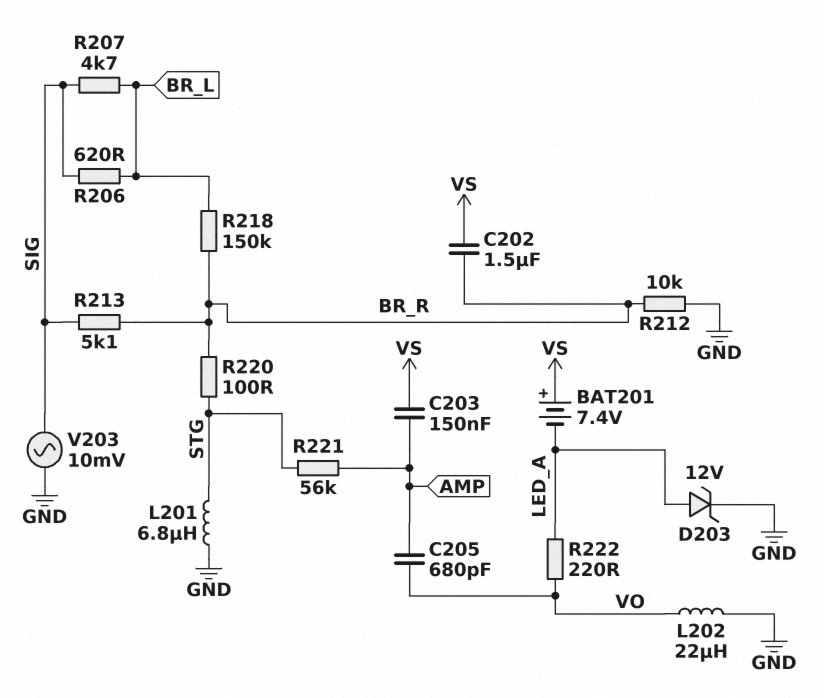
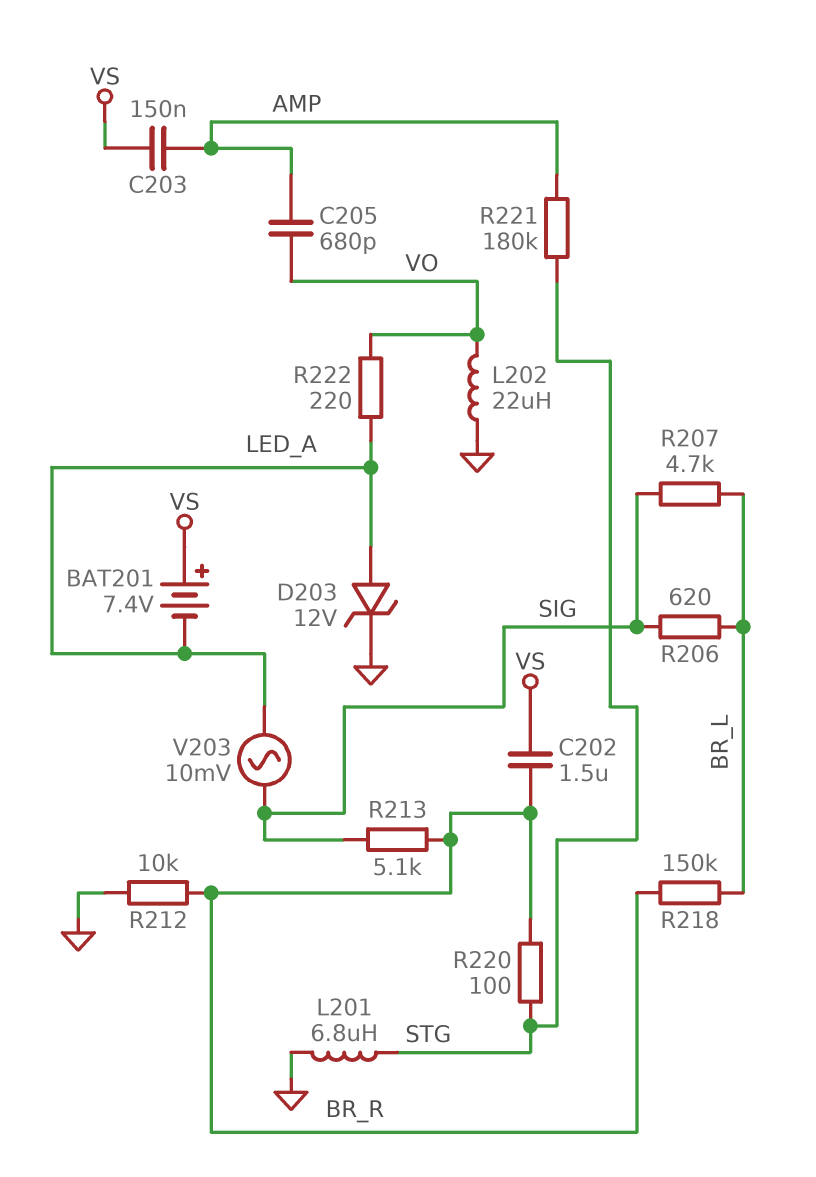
R221: 56k (AMP, STG) -> 180k (AMP, STG)
V203: AC 10mV (GND, SIG) -> AC 10mV (LED_A, SIG)

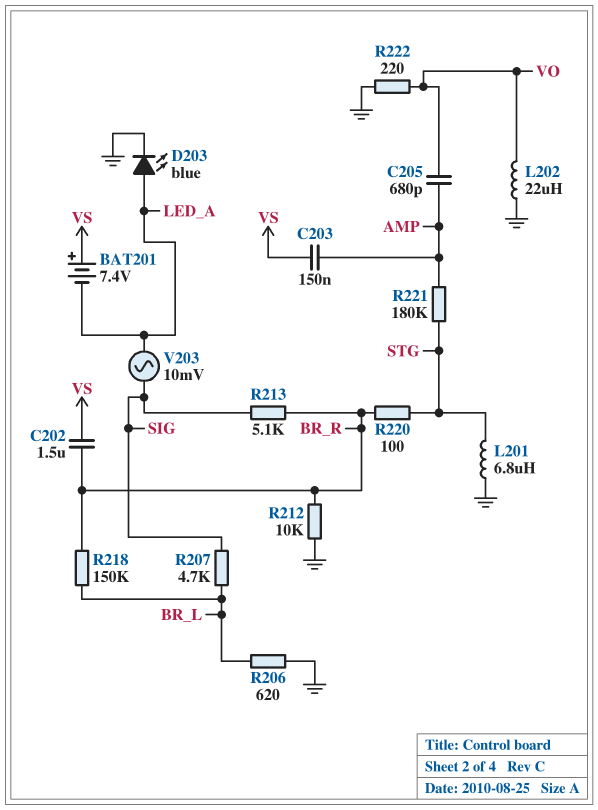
D203: zener 12V (A LED_A, K GND) -> LED blue (A LED_A, K GND)
R206: 620 (BR_L, SIG) -> 620 (BR_L, GND)
R222: 220 (LED_A, VO) -> 220 (GND, VO)

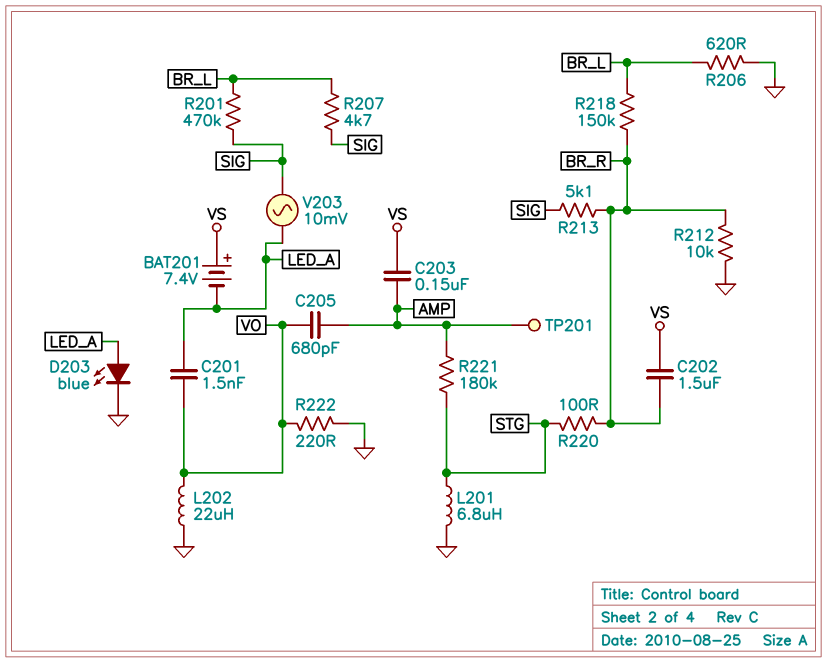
C201: none -> 1.5nF (LED_A, VO)
R201: none -> 470k (BR_L, SIG)
TP201: none -> test point (AMP)

